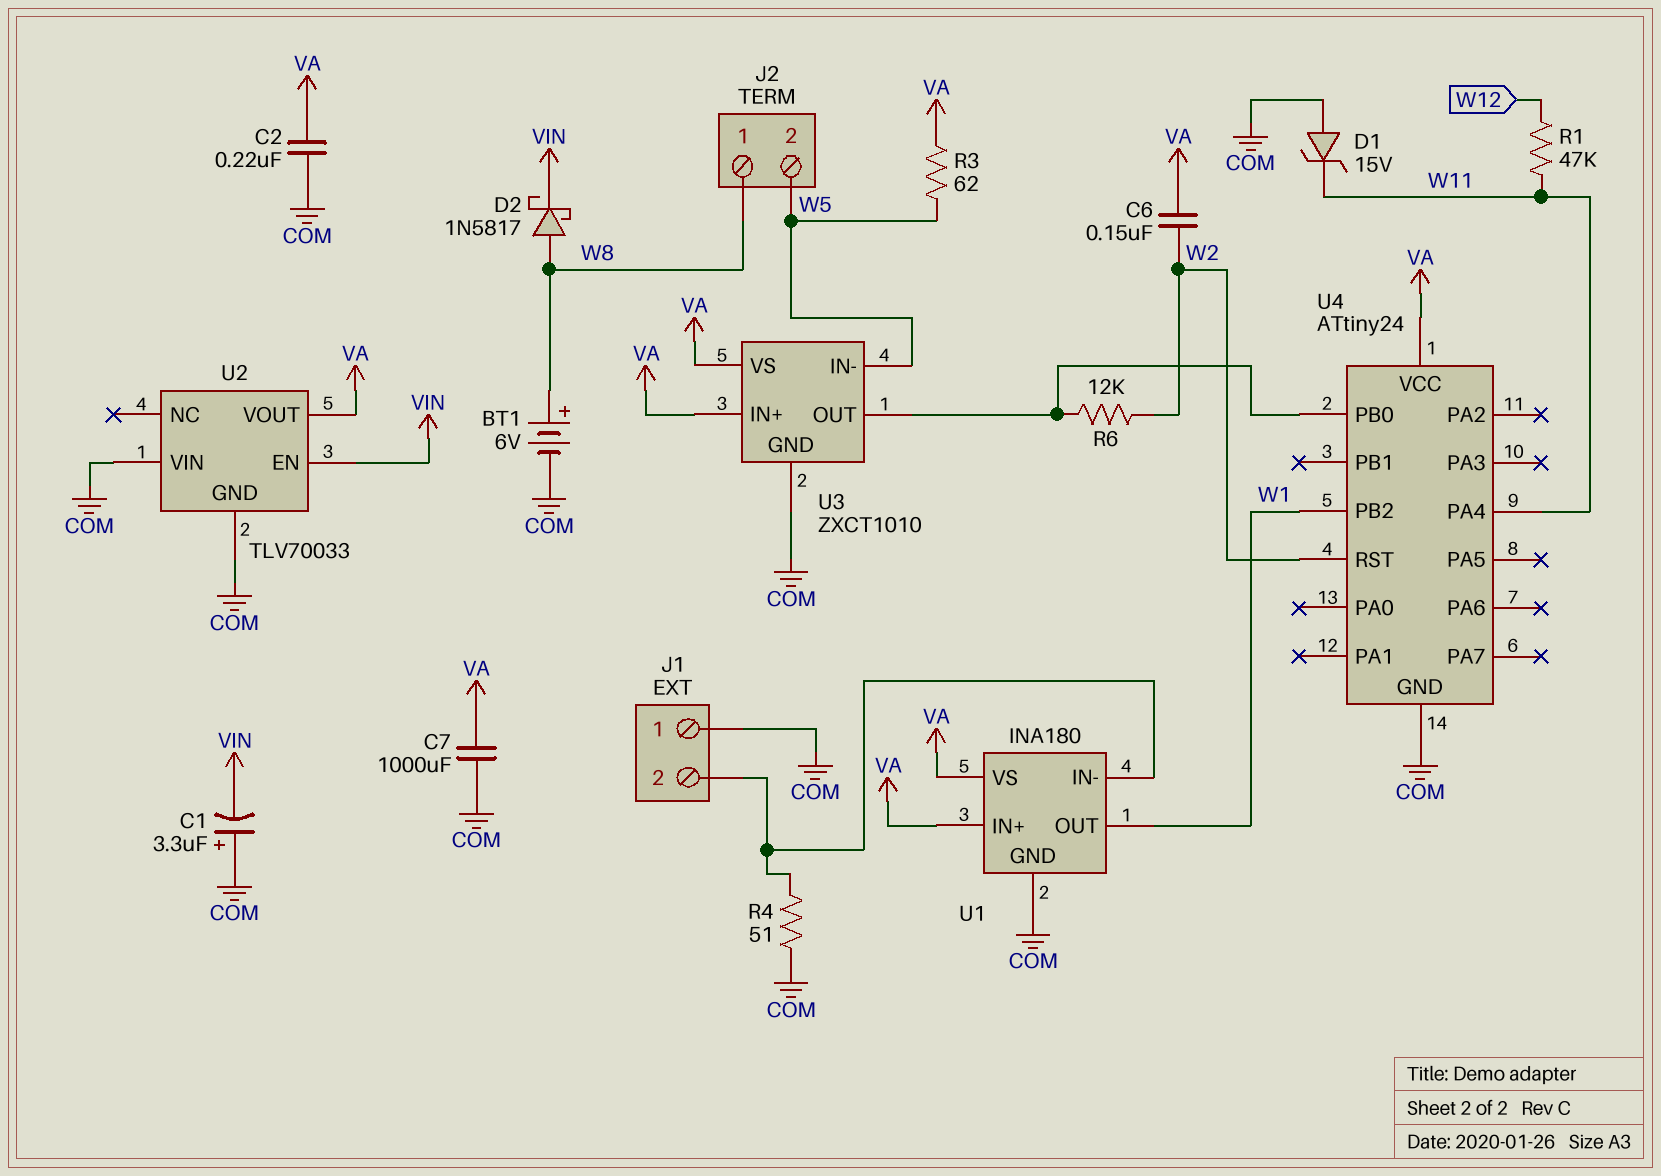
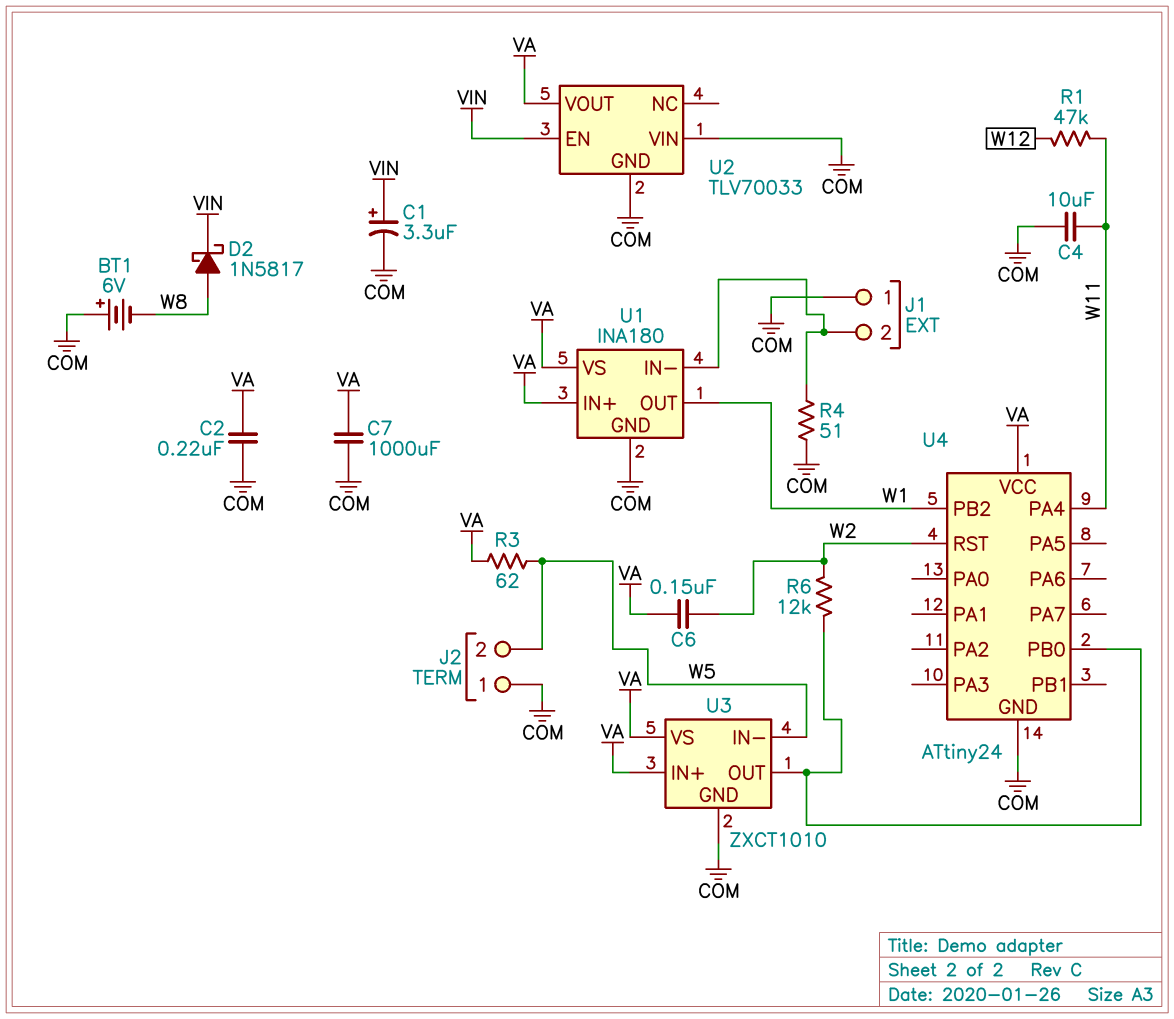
BT1: 6V (plus W8, minus COM) -> 6V (plus COM, minus W8)
C1: 3.3uF (plus COM, minus VIN) -> 3.3uF (plus VIN, minus COM)
C4: none -> 10uF (COM, W11)
D1: zener 15V (A COM, K W11) -> none
J2 pin 1: W8 -> COM

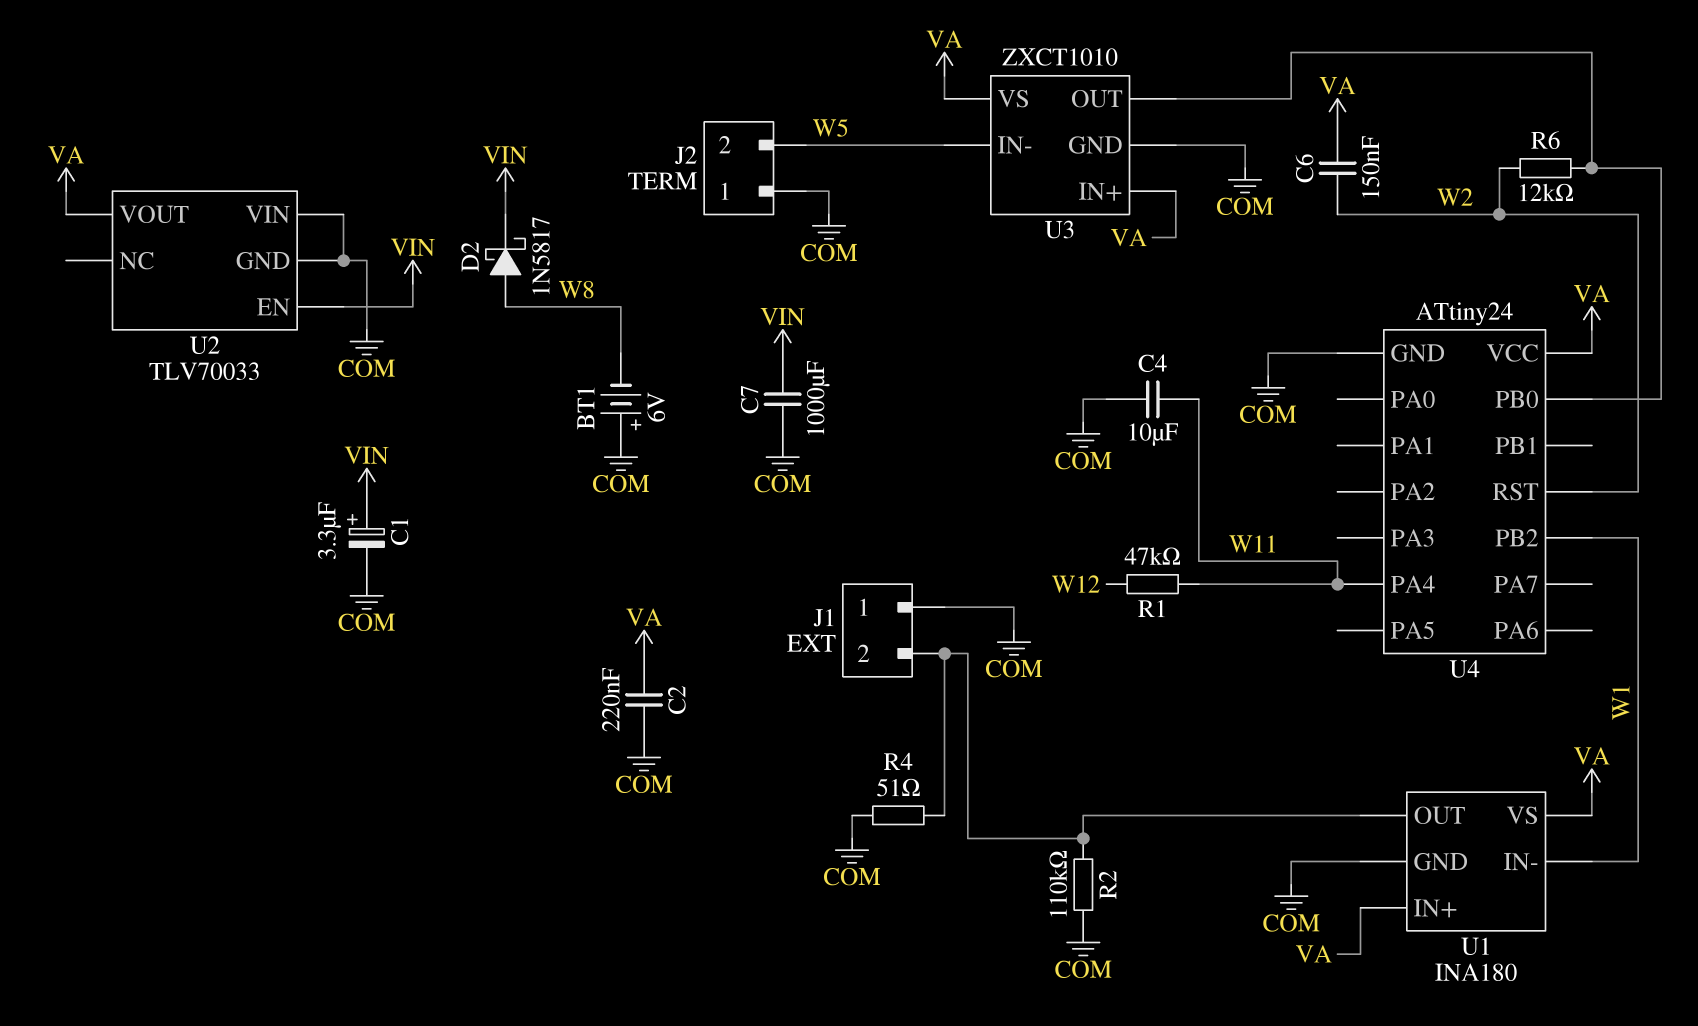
C7: 1000uF (COM, VA) -> 1000uF (COM, VIN)
R2: none -> 110k (COM, J1/2)
R3: 62 (VA, W5) -> none
U1 pin IN-: J1/2 -> W1
U1 pin OUT: W1 -> J1/2

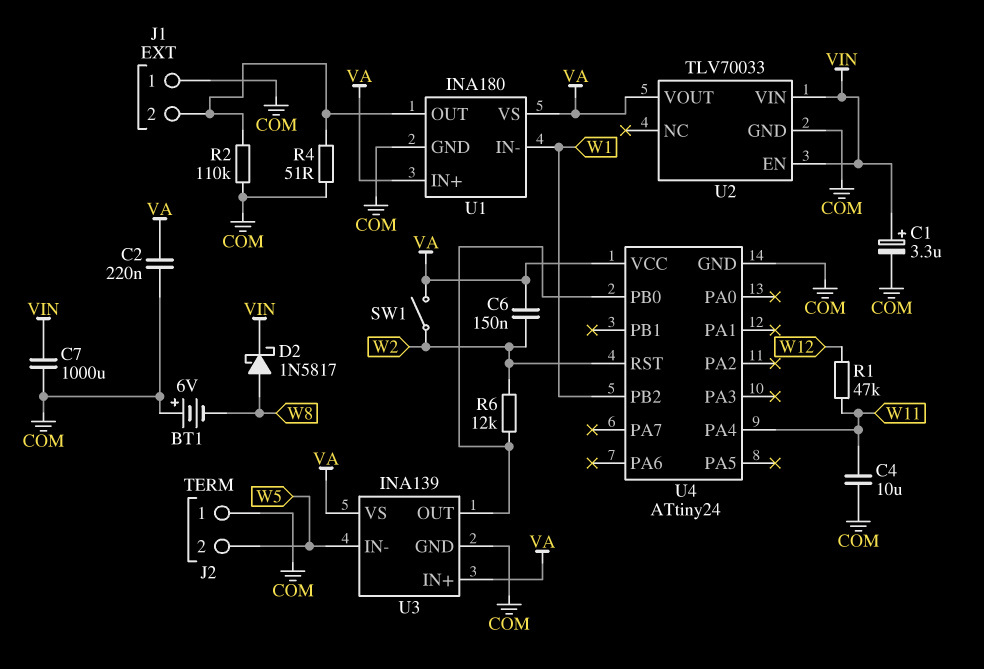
SW1: none -> switch (VA, W2)
U2 pin VIN: COM -> VIN
U3: ZXCT1010 -> INA139

